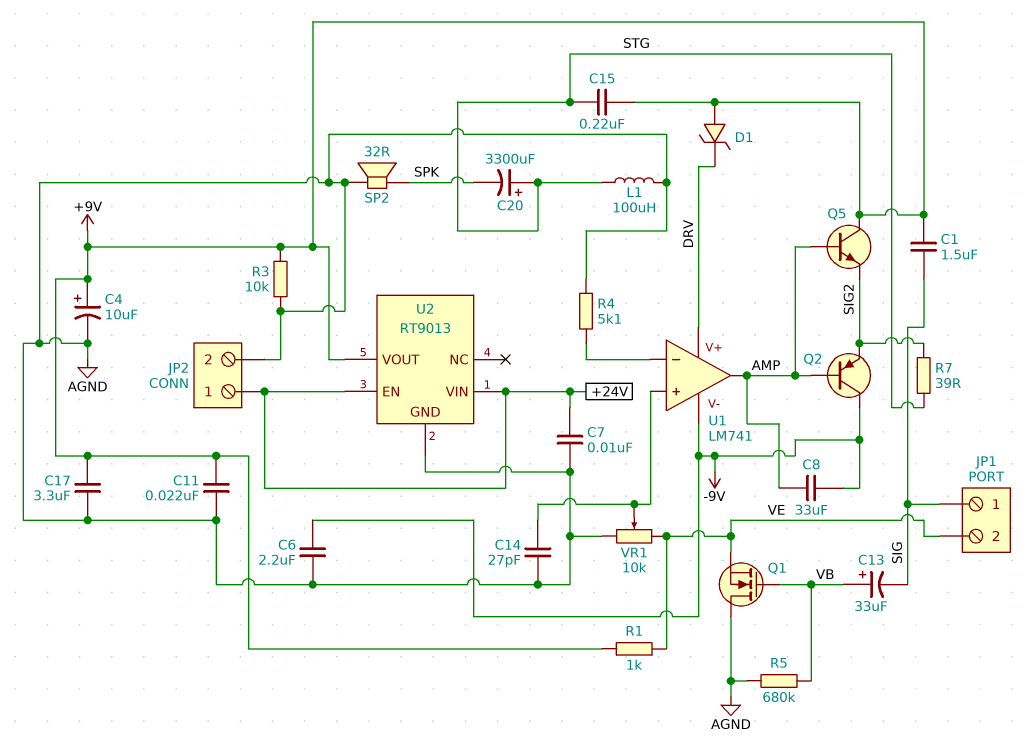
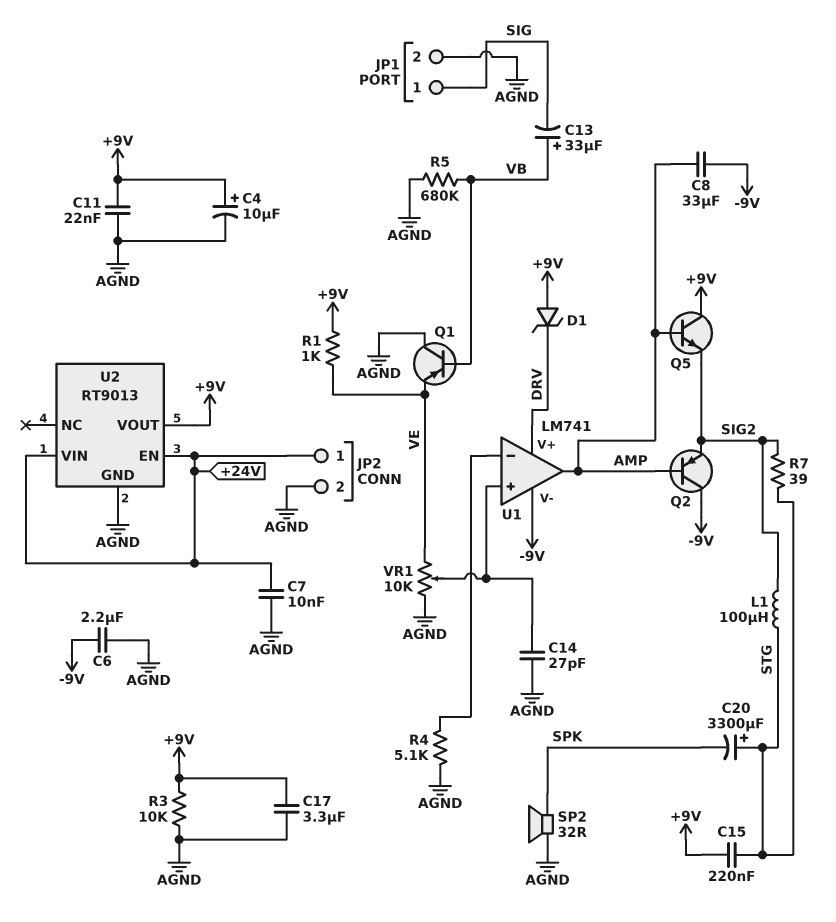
C1: 1.5uF (+9V, SIG) -> none
JP1 pin 2: VE -> AGND
L1: 100uH (AGND, STG) -> 100uH (SIG2, STG)
Q1: NMOS (G VB, D AGND, S VE) -> PNP (B VB, C AGND, E VE)

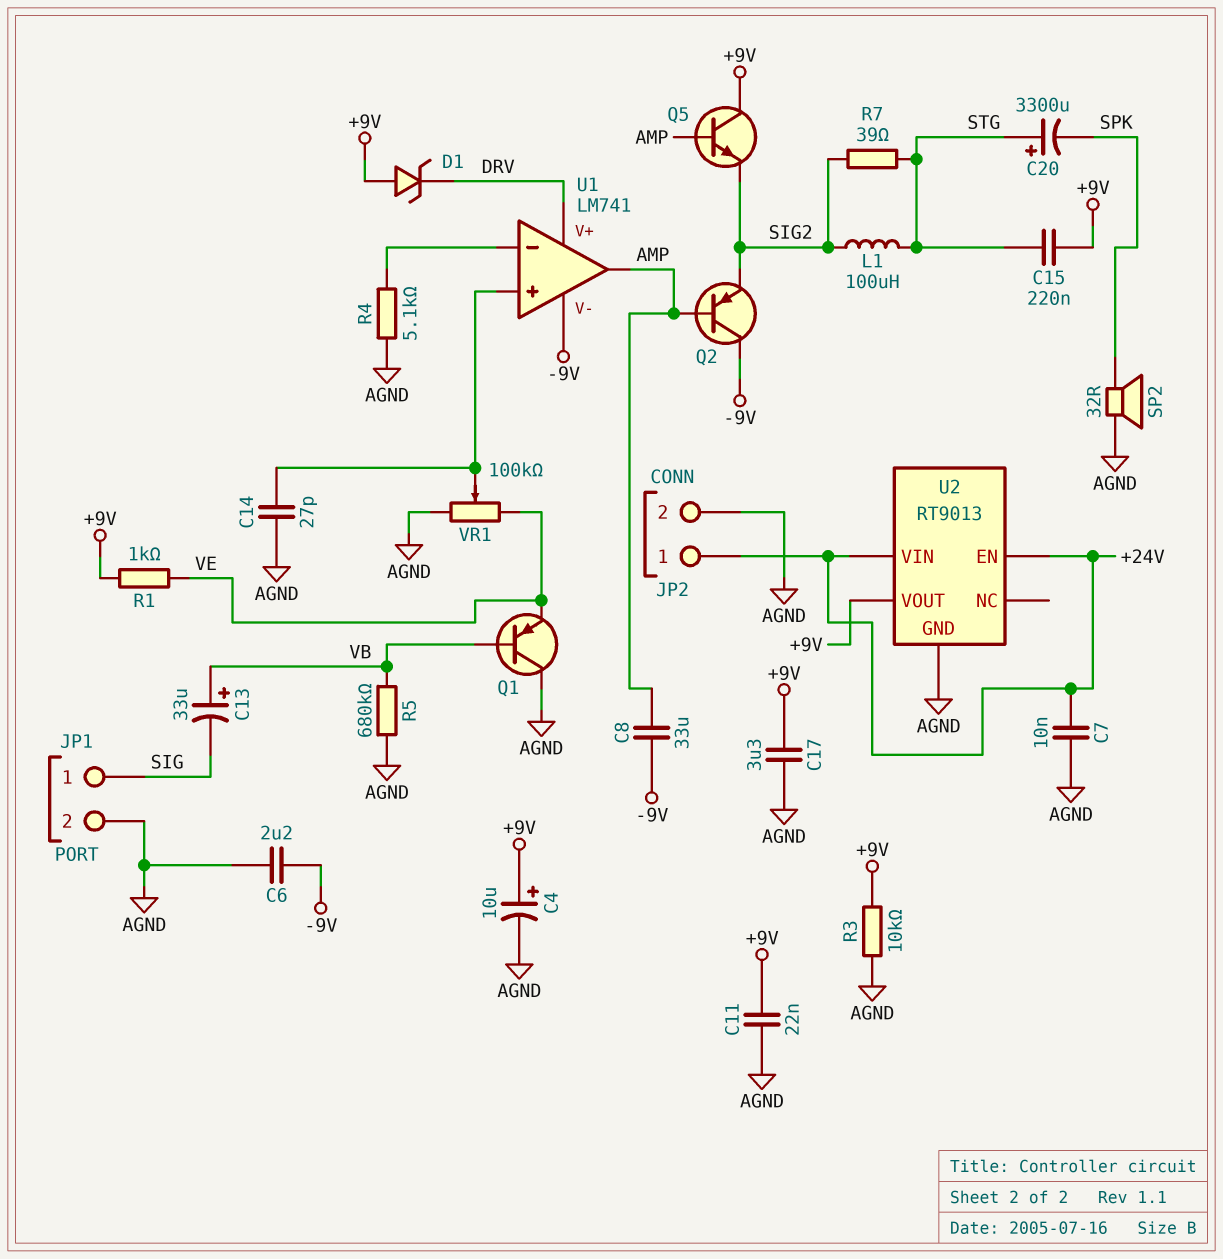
VR1: 10k (AGND, VE, wiper U1/in+) -> 100k (AGND, VE, wiper U1/in+)

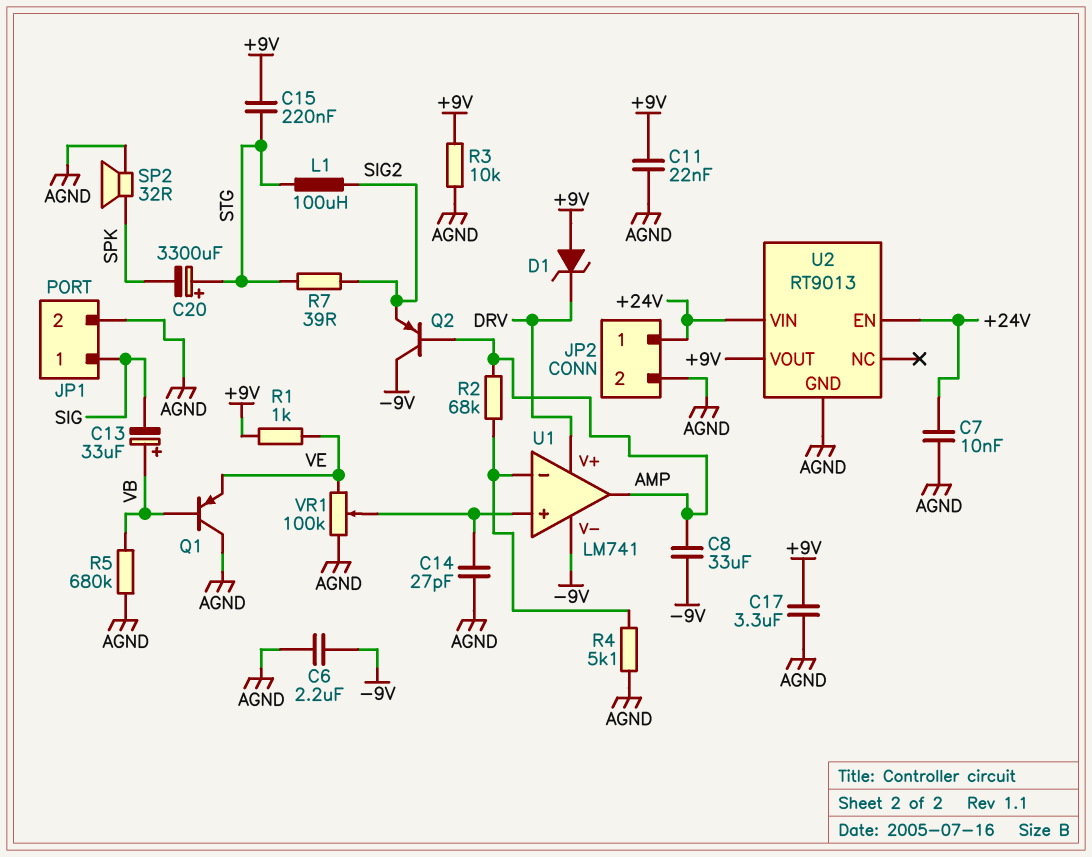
C4: 10uF (plus +9V, minus AGND) -> none
Q5: NPN (B AMP, C +9V, E SIG2) -> none
R2: none -> 68k (AMP, U1/in-)

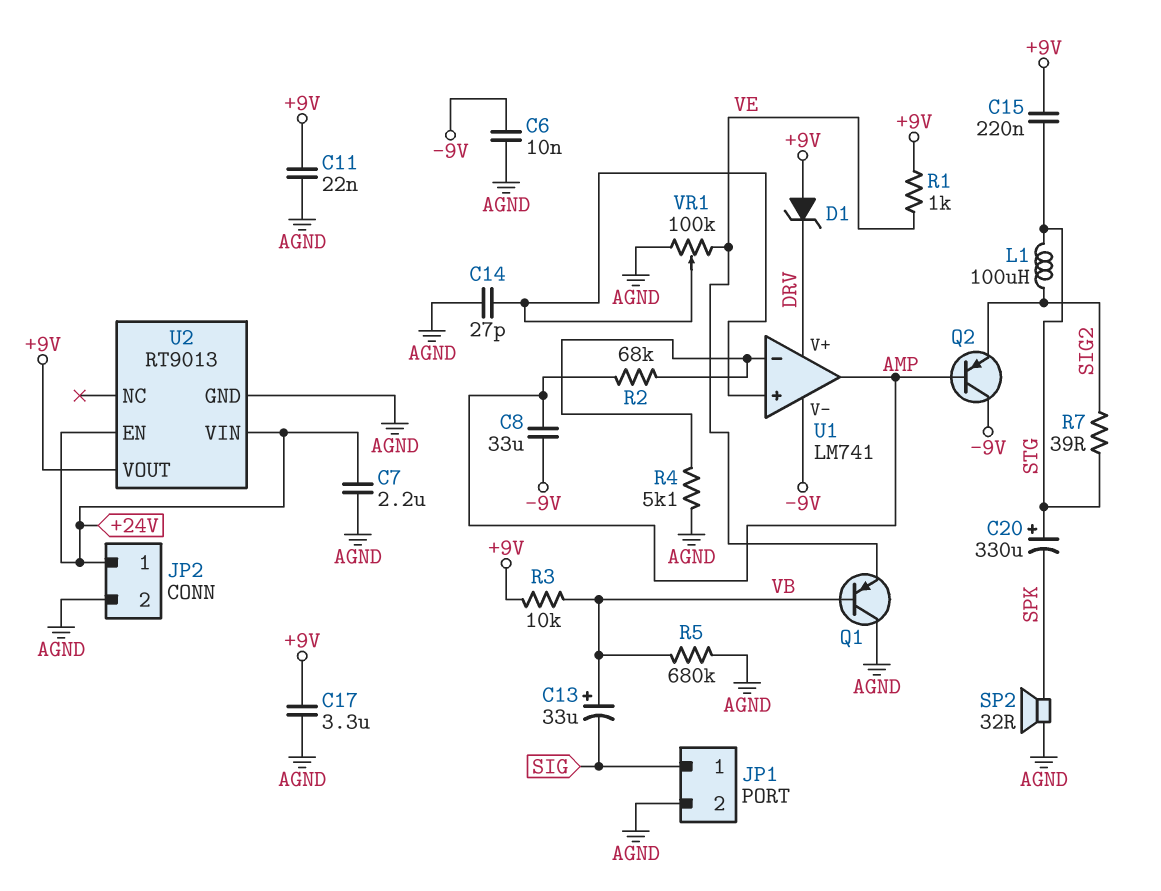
C6: 2.2uF (-9V, AGND) -> 10nF (-9V, AGND)
C7: 10nF (+24V, AGND) -> 2.2uF (+24V, AGND)
C20: 3300uF (plus STG, minus SPK) -> 330uF (plus STG, minus SPK)
R3: 10k (+9V, AGND) -> 10k (+9V, VB)

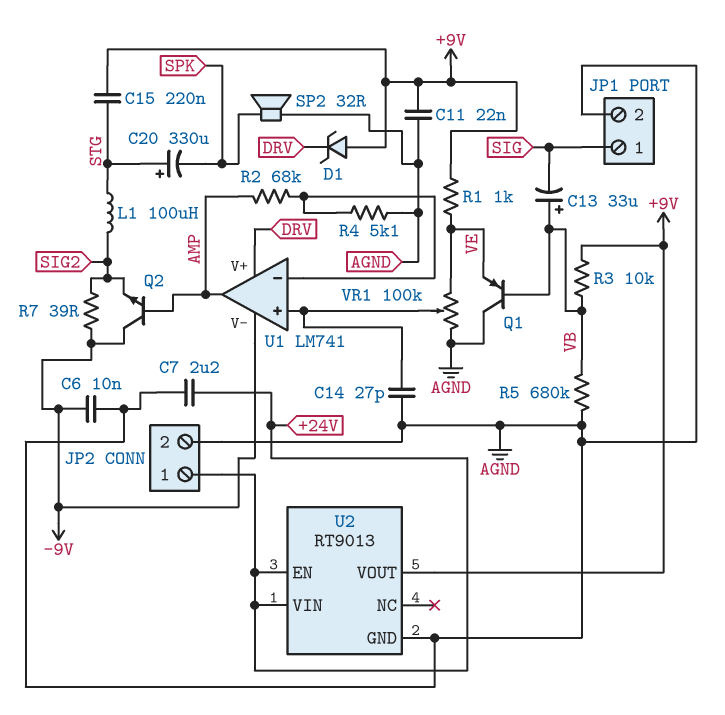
C8: 33uF (-9V, AMP) -> none
C17: 3.3uF (+9V, AGND) -> none
Q2: PNP (B AMP, C -9V, E SIG2) -> NPN (B AMP, C -9V, E SIG2)
R7: 39 (SIG2, STG) -> 39 (-9V, SIG2)

